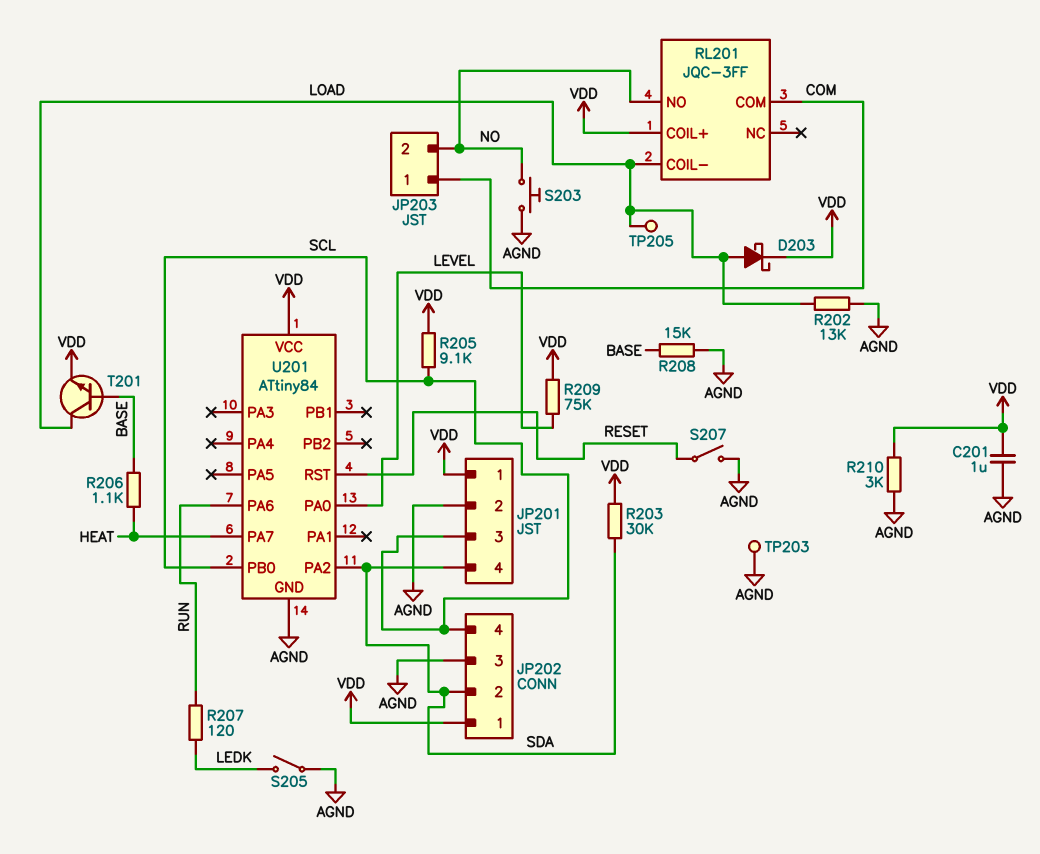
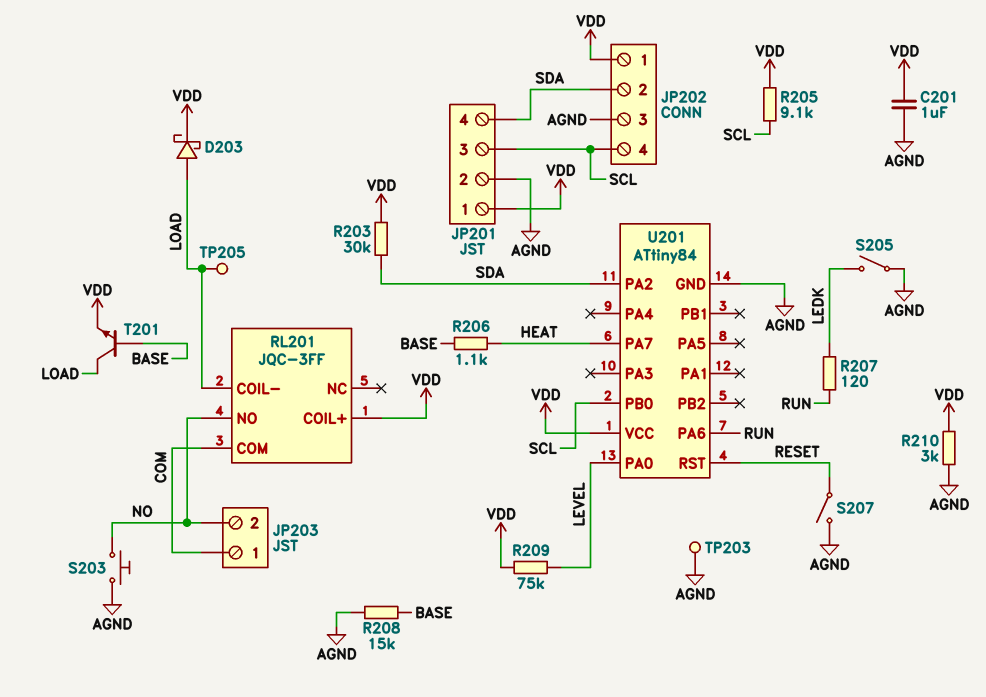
R202: 13k (AGND, LOAD) -> none

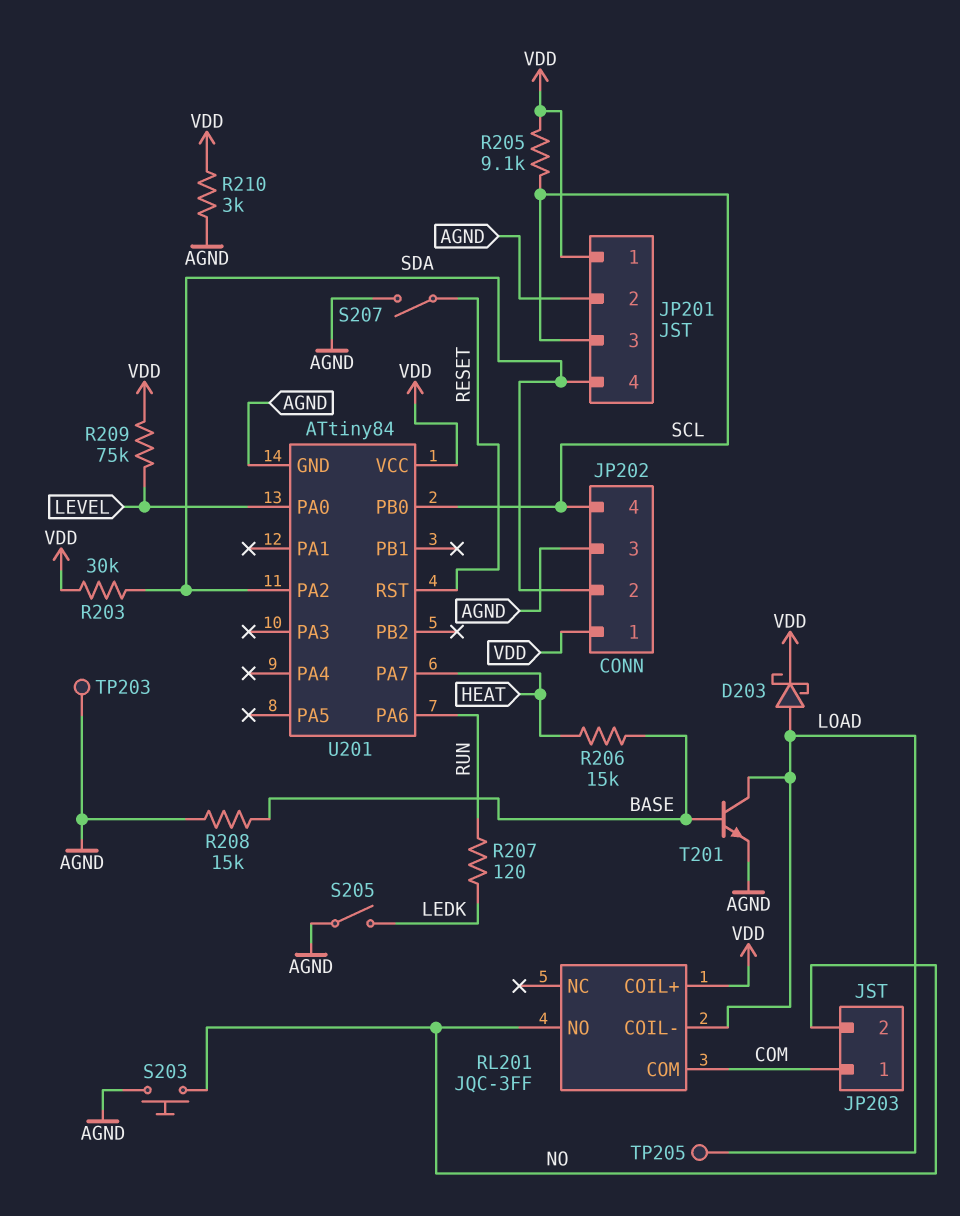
C201: 1uF (AGND, VDD) -> none
R206: 1.1k (BASE, HEAT) -> 15k (BASE, HEAT)
T201: NPN (B BASE, C LOAD, E VDD) -> NPN (B BASE, C LOAD, E AGND)

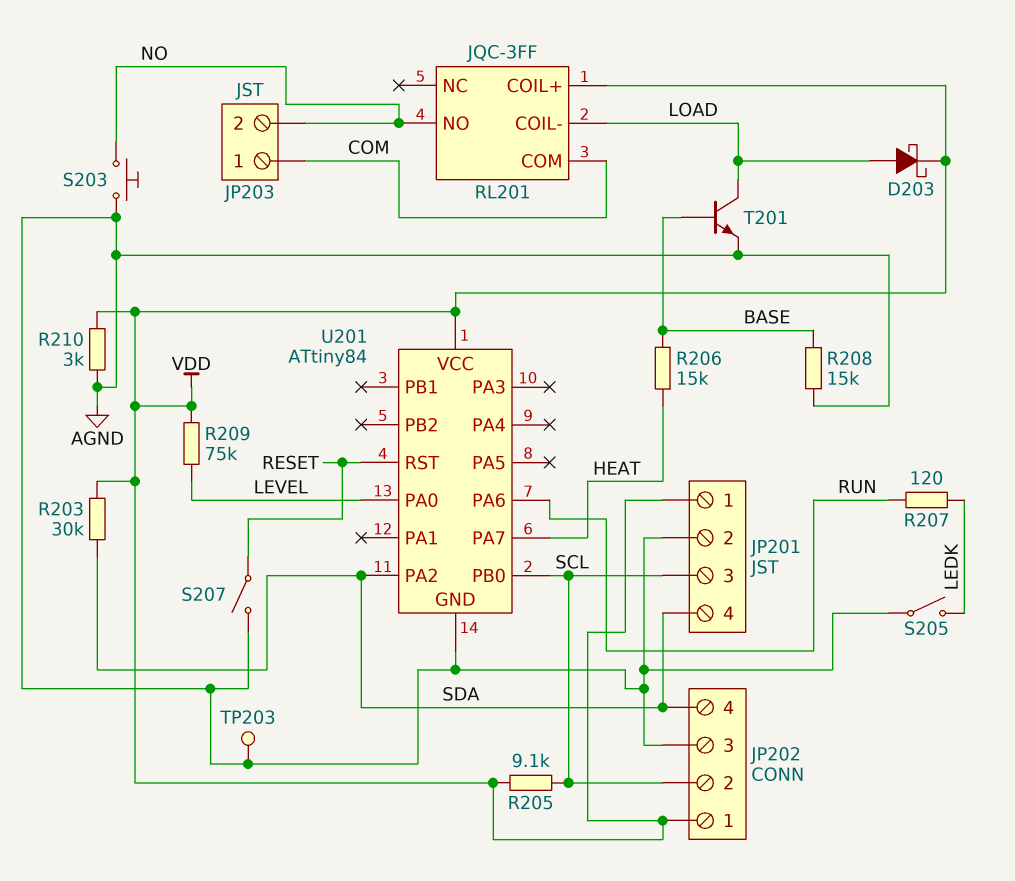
JP202 pin 2: SDA -> SCL
JP202 pin 4: SCL -> SDA
TP205: test point (LOAD) -> none

